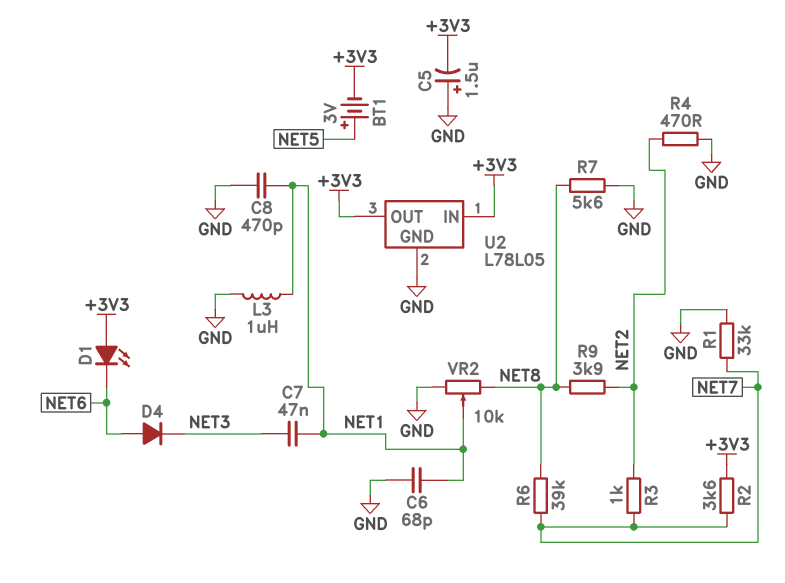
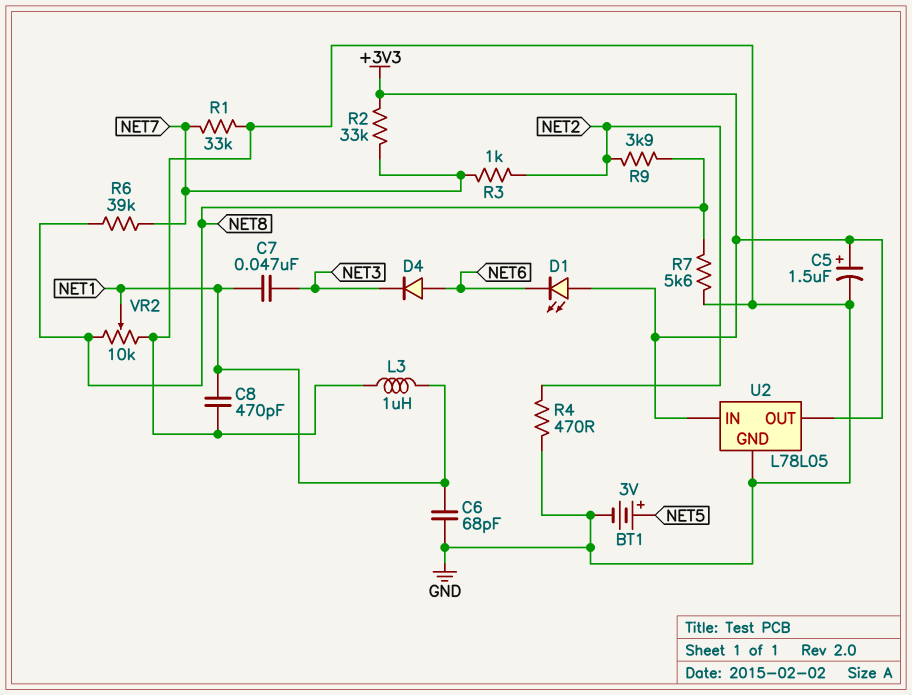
BT1: 3V (plus NET5, minus +3V3) -> 3V (plus NET5, minus GND)
C5: 1.5uF (plus GND, minus +3V3) -> 1.5uF (plus +3V3, minus GND)
R2: 3.6k (+3V3, NET7) -> 33k (+3V3, NET7)

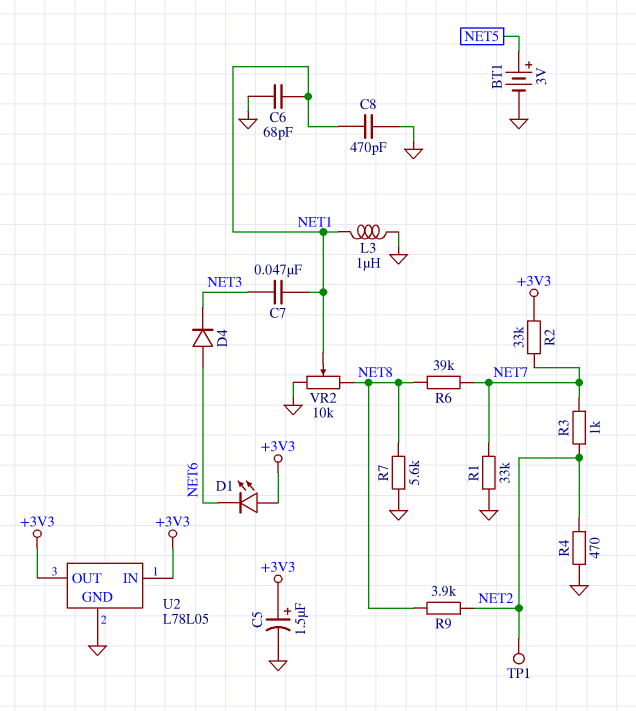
TP1: none -> test point (NET2)

